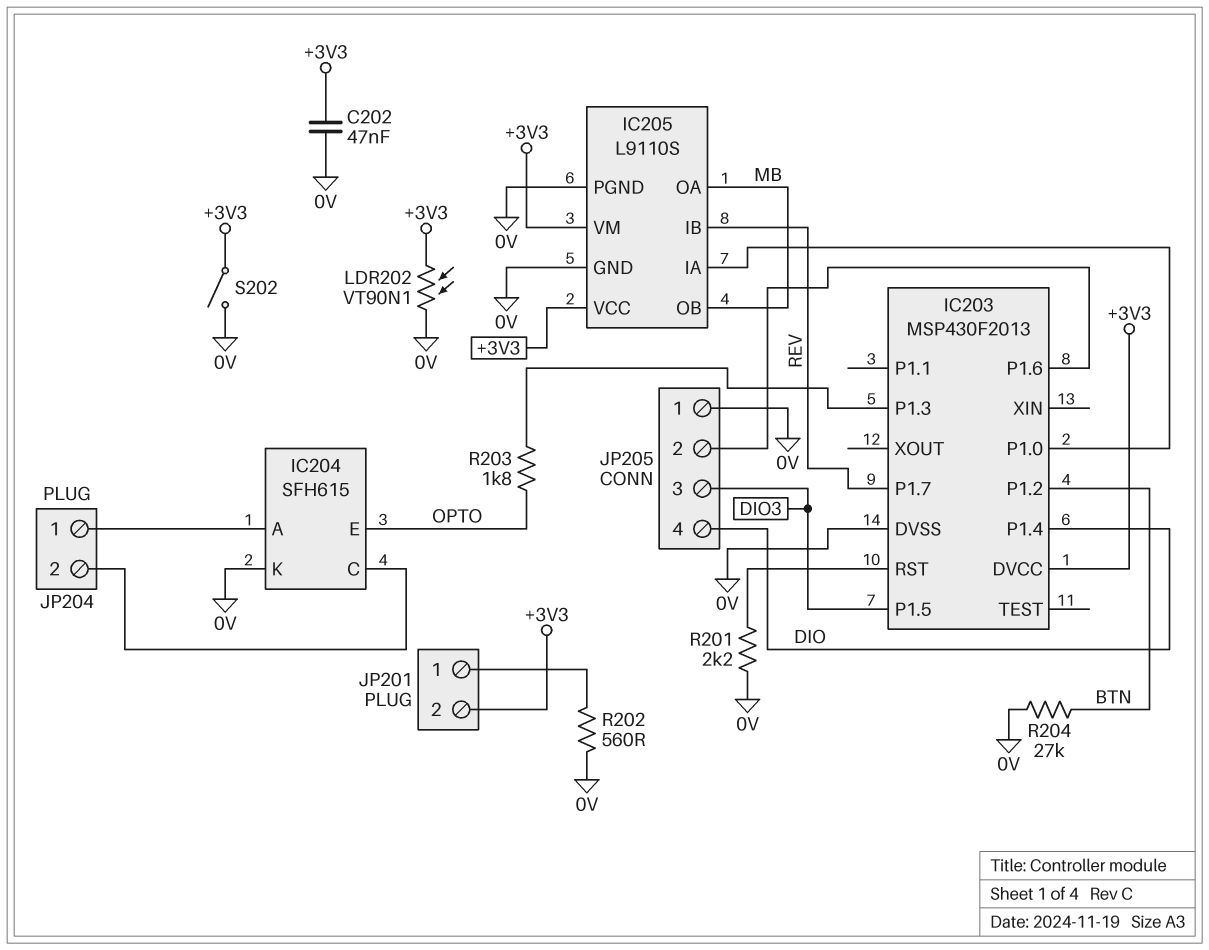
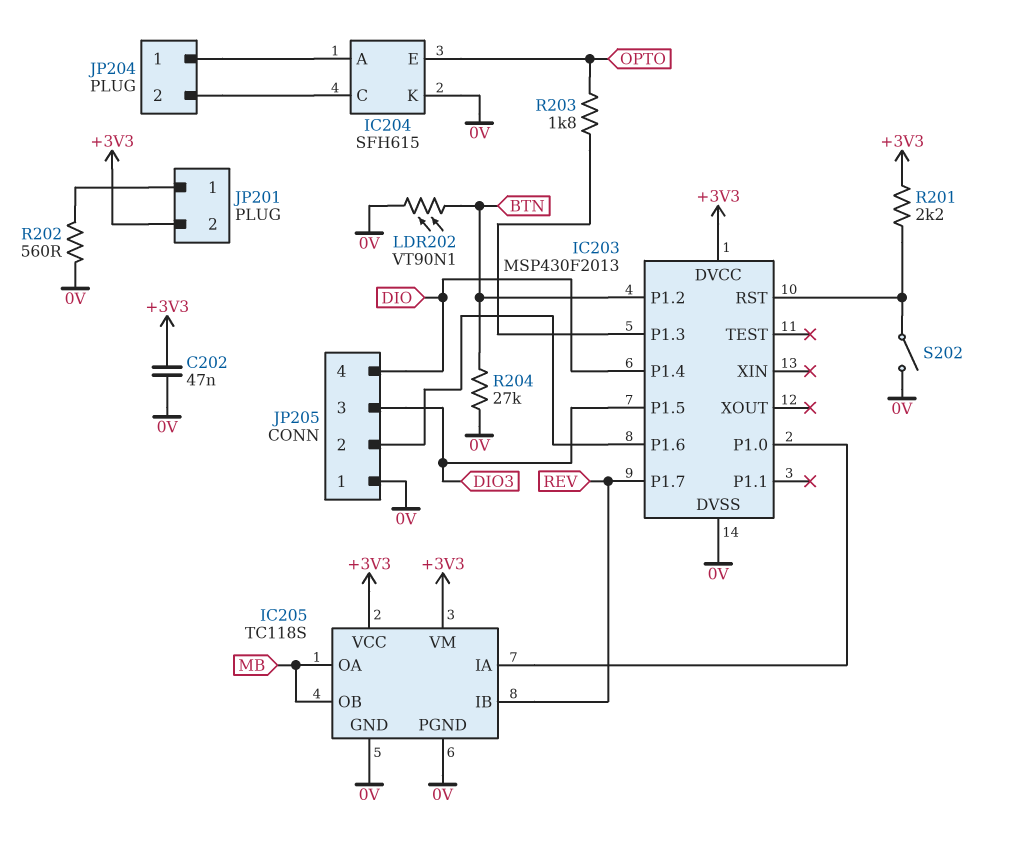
IC205: L9110S -> TC118S
LDR202: VT90N1 (+3V3, 0V) -> VT90N1 (0V, BTN)
R201: 2.2k (0V, IC203/RST) -> 2.2k (+3V3, IC203/RST)
S202: switch (+3V3, 0V) -> switch (0V, IC203/RST)

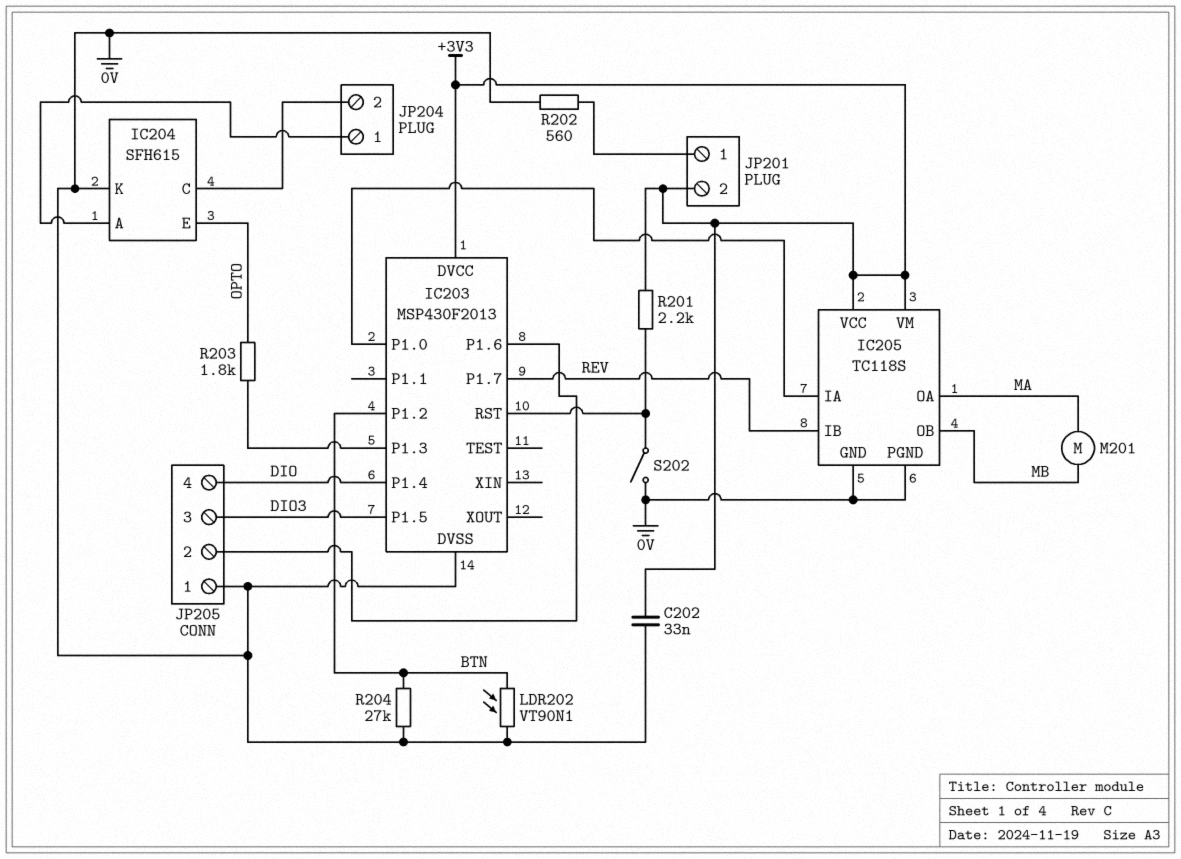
C202: 47nF (+3V3, 0V) -> 33nF (+3V3, 0V)
IC205 pin OA: MB -> MA
M201: none -> motor (MA, MB)

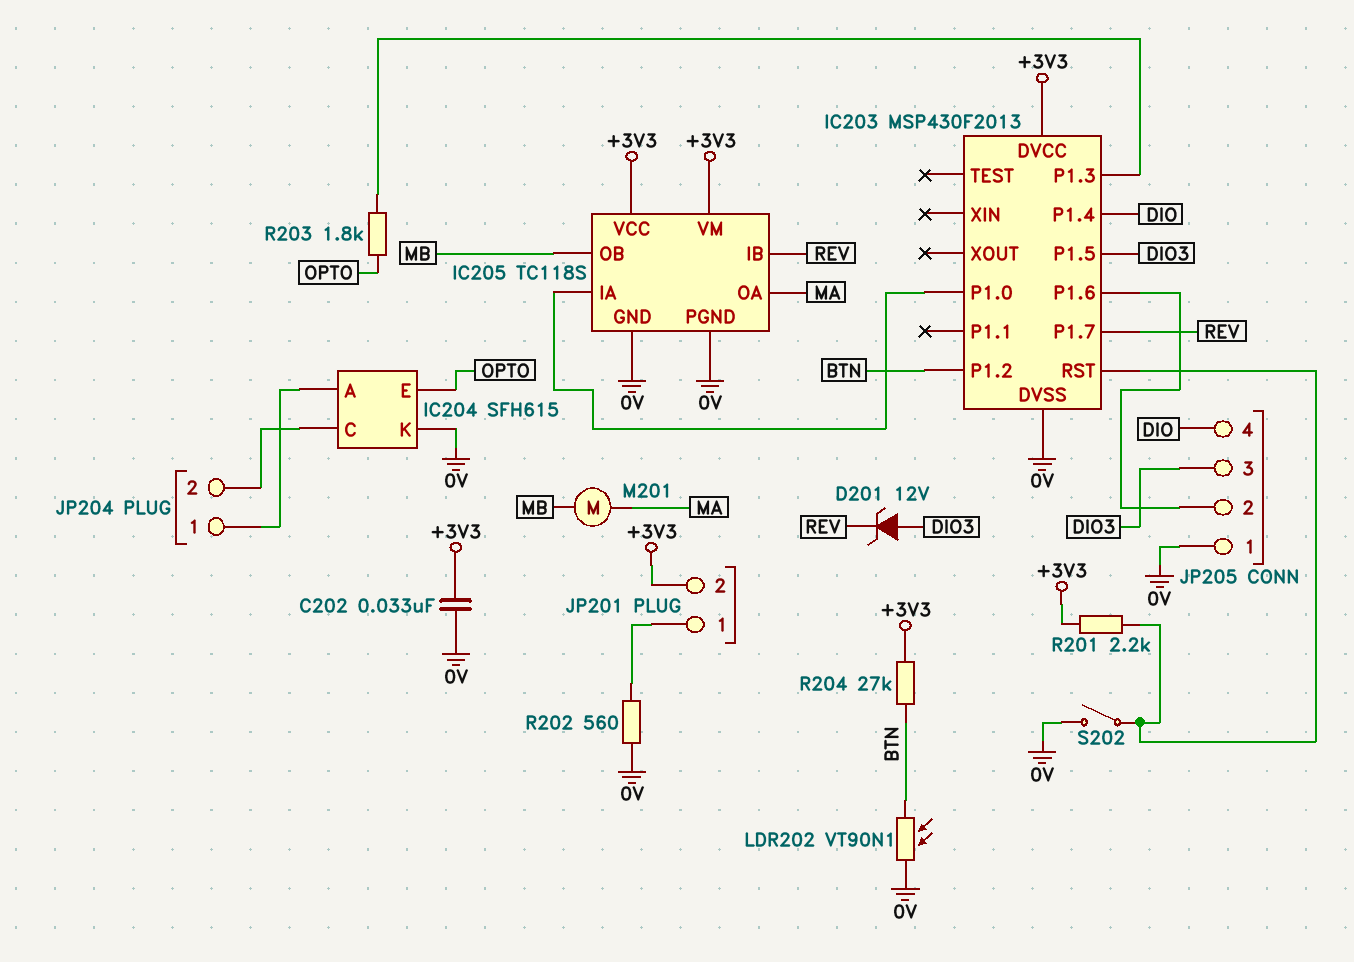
D201: none -> zener 12V (A DIO3, K REV)
R204: 27k (0V, BTN) -> 27k (+3V3, BTN)

